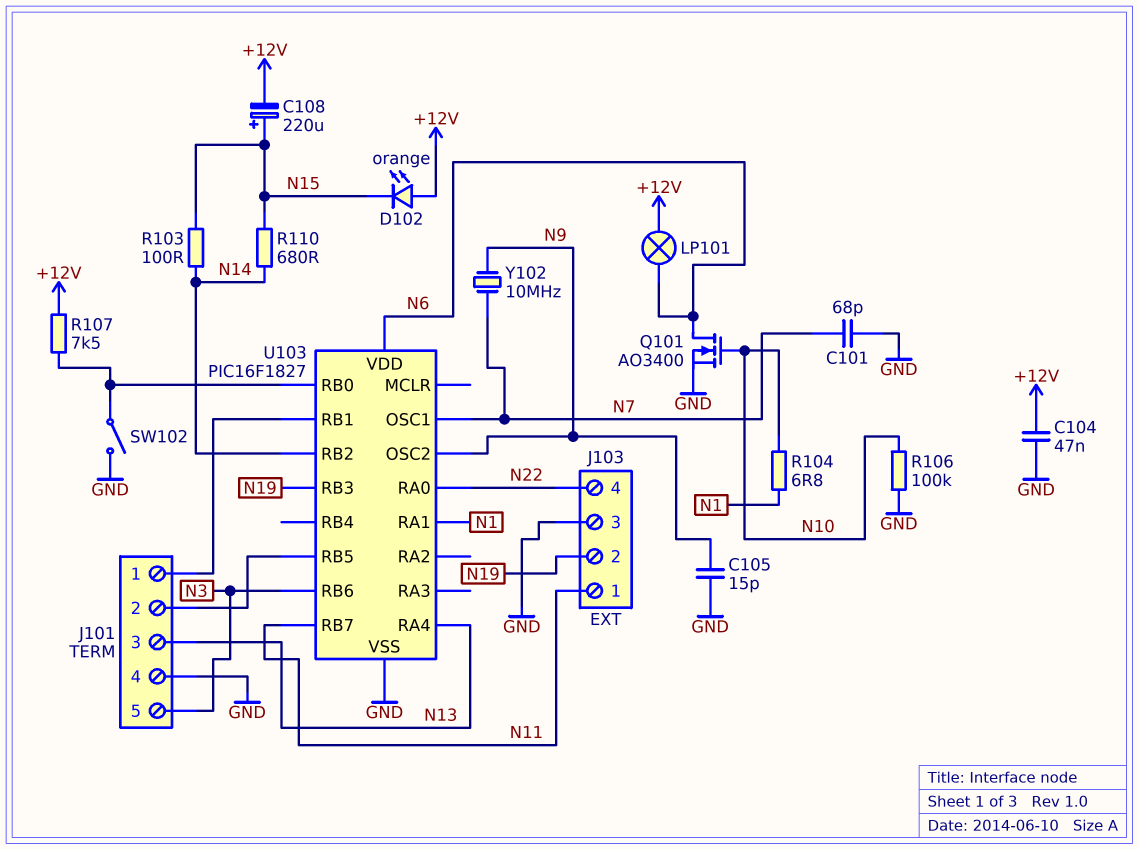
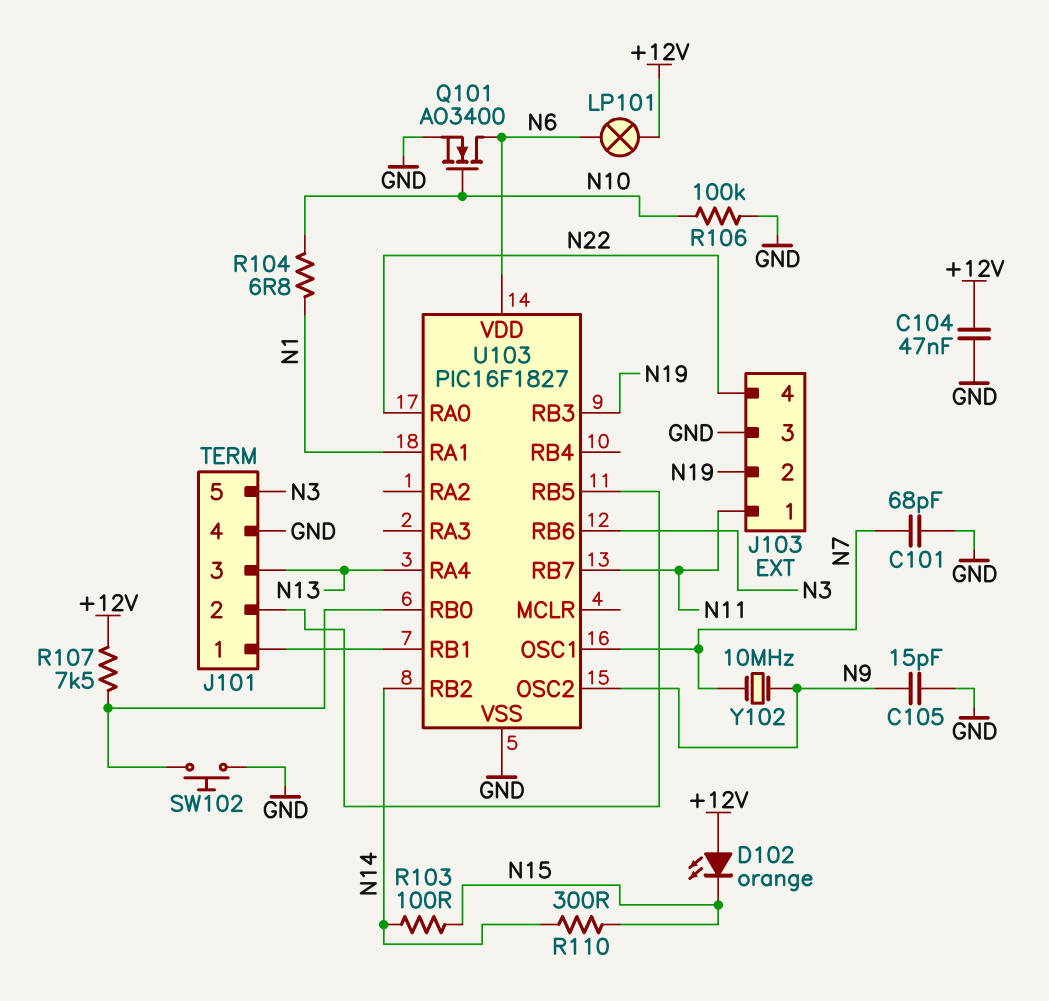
C108: 220uF (plus N15, minus +12V) -> none
R110: 680 (N14, N15) -> 300 (N14, N15)
SW102: switch (GND, U103/RB0) -> button (GND, U103/RB0)

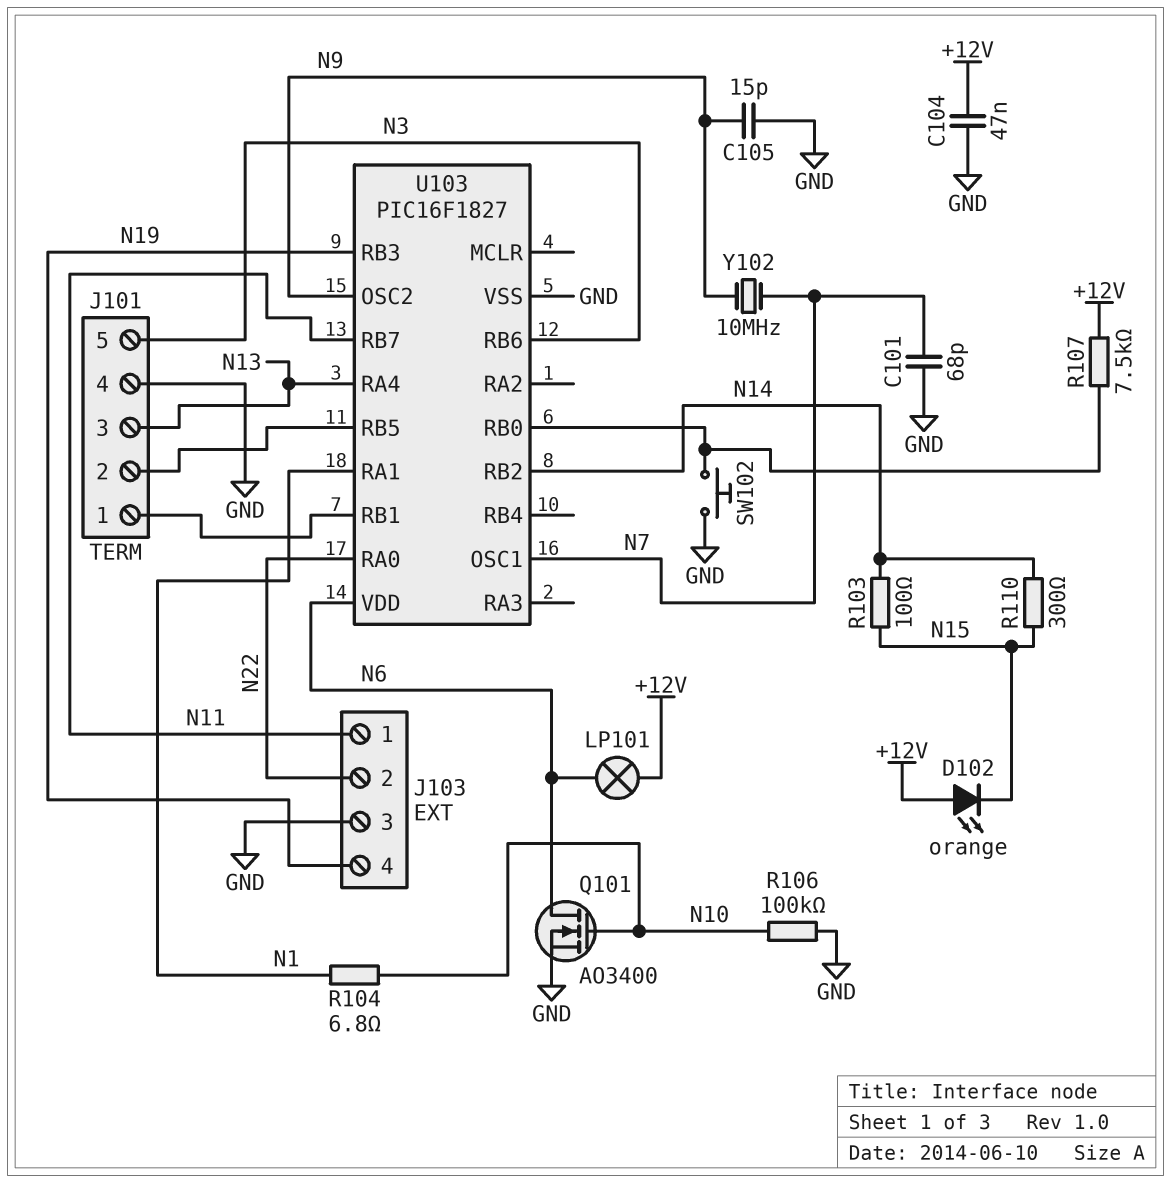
J103 pin 2: N19 -> N22
J103 pin 4: N22 -> N19

